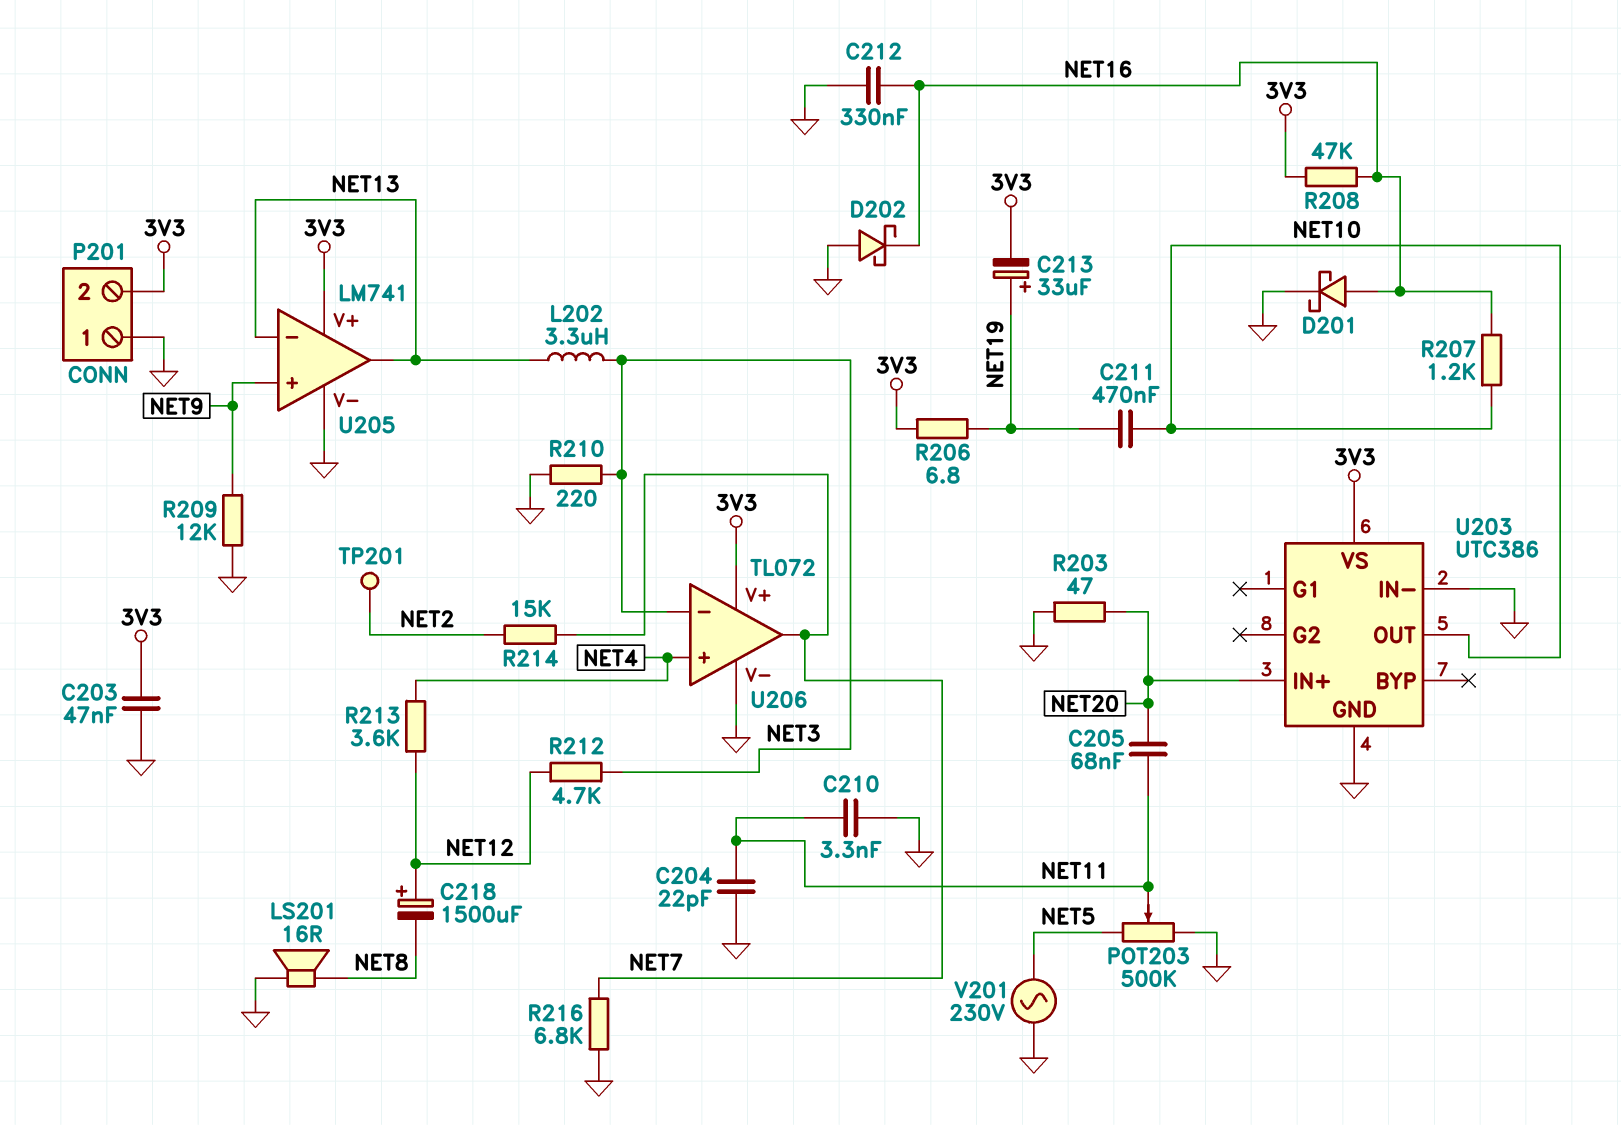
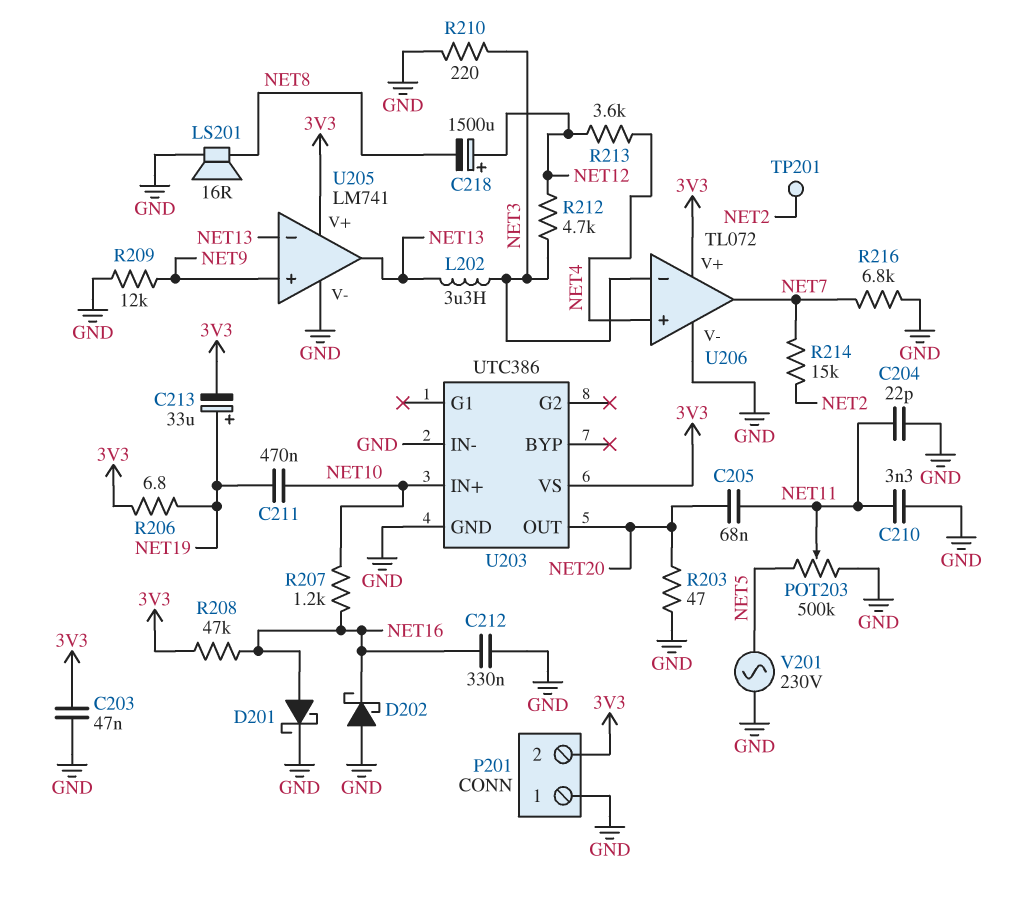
U203 pin IN+: NET20 -> NET10
U203 pin OUT: NET10 -> NET20

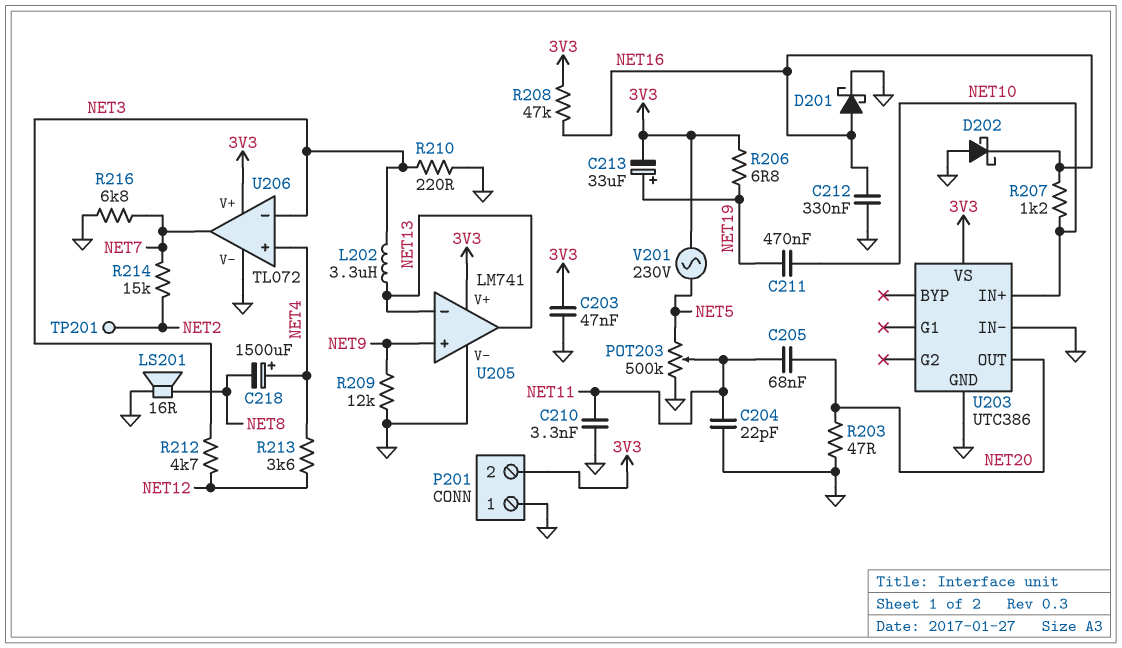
C218: 1500uF (plus NET12, minus NET8) -> 1500uF (plus NET4, minus NET8)
V201: AC 230V (GND, NET5) -> AC 230V (3V3, NET5)

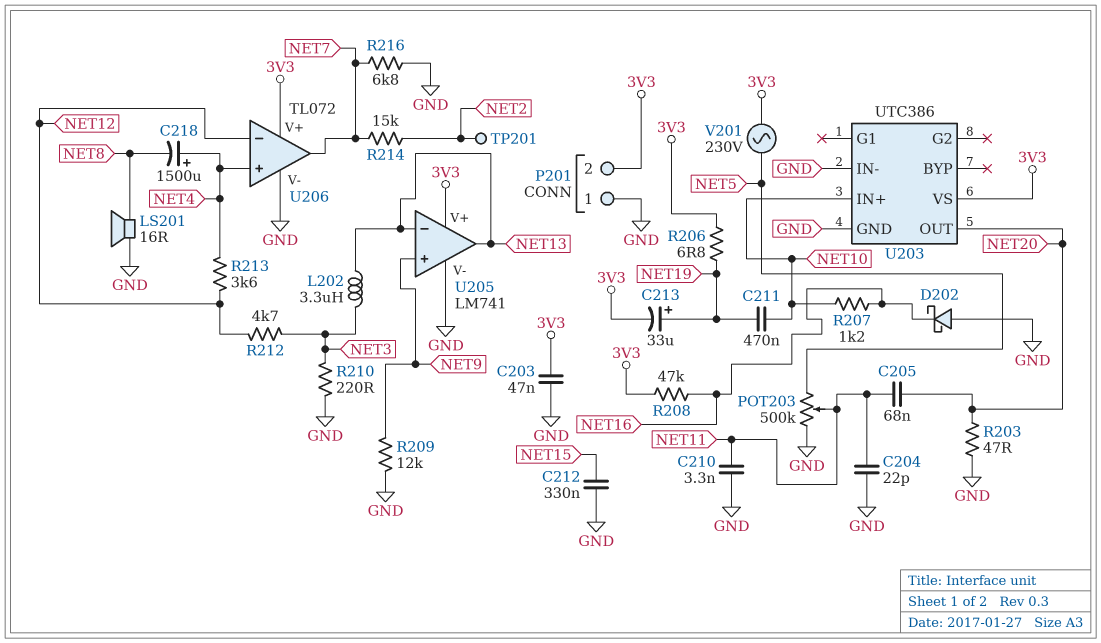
C212: 330nF (GND, NET16) -> 330nF (GND, NET15)
D201: schottky (A NET16, K GND) -> none
U206 pin in-: NET3 -> NET12

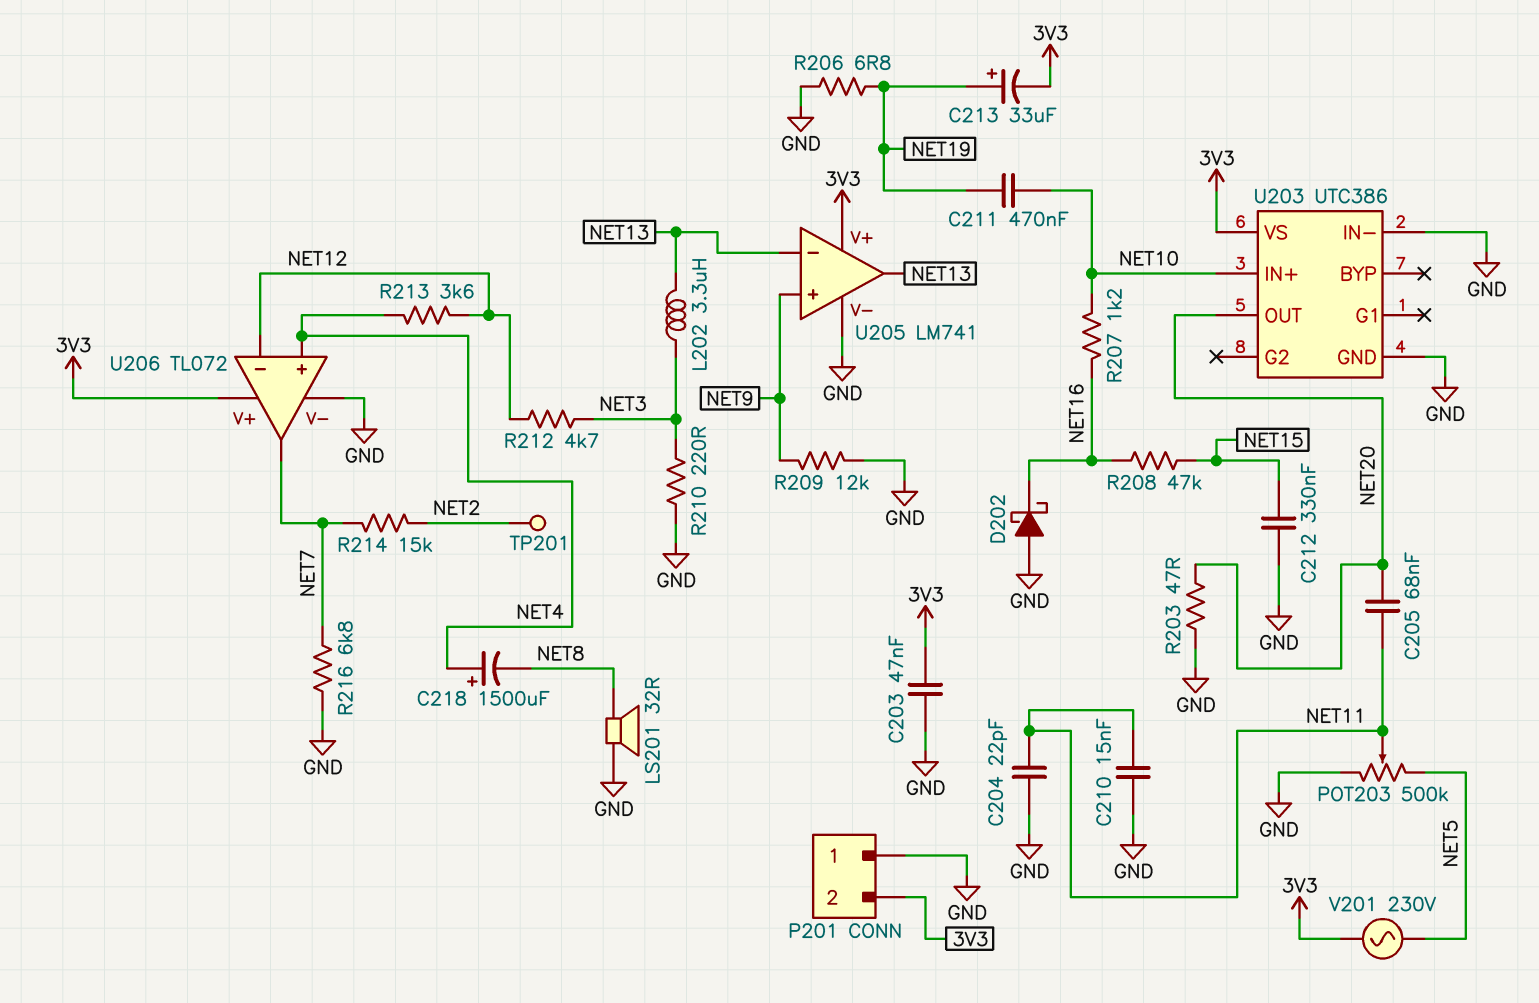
C210: 3.3nF (GND, NET11) -> 15nF (GND, NET11)
LS201: speaker 16R (GND, NET8) -> speaker 32R (GND, NET8)
R206: 6.8 (3V3, NET19) -> 6.8 (GND, NET19)
R208: 47k (3V3, NET16) -> 47k (NET15, NET16)

